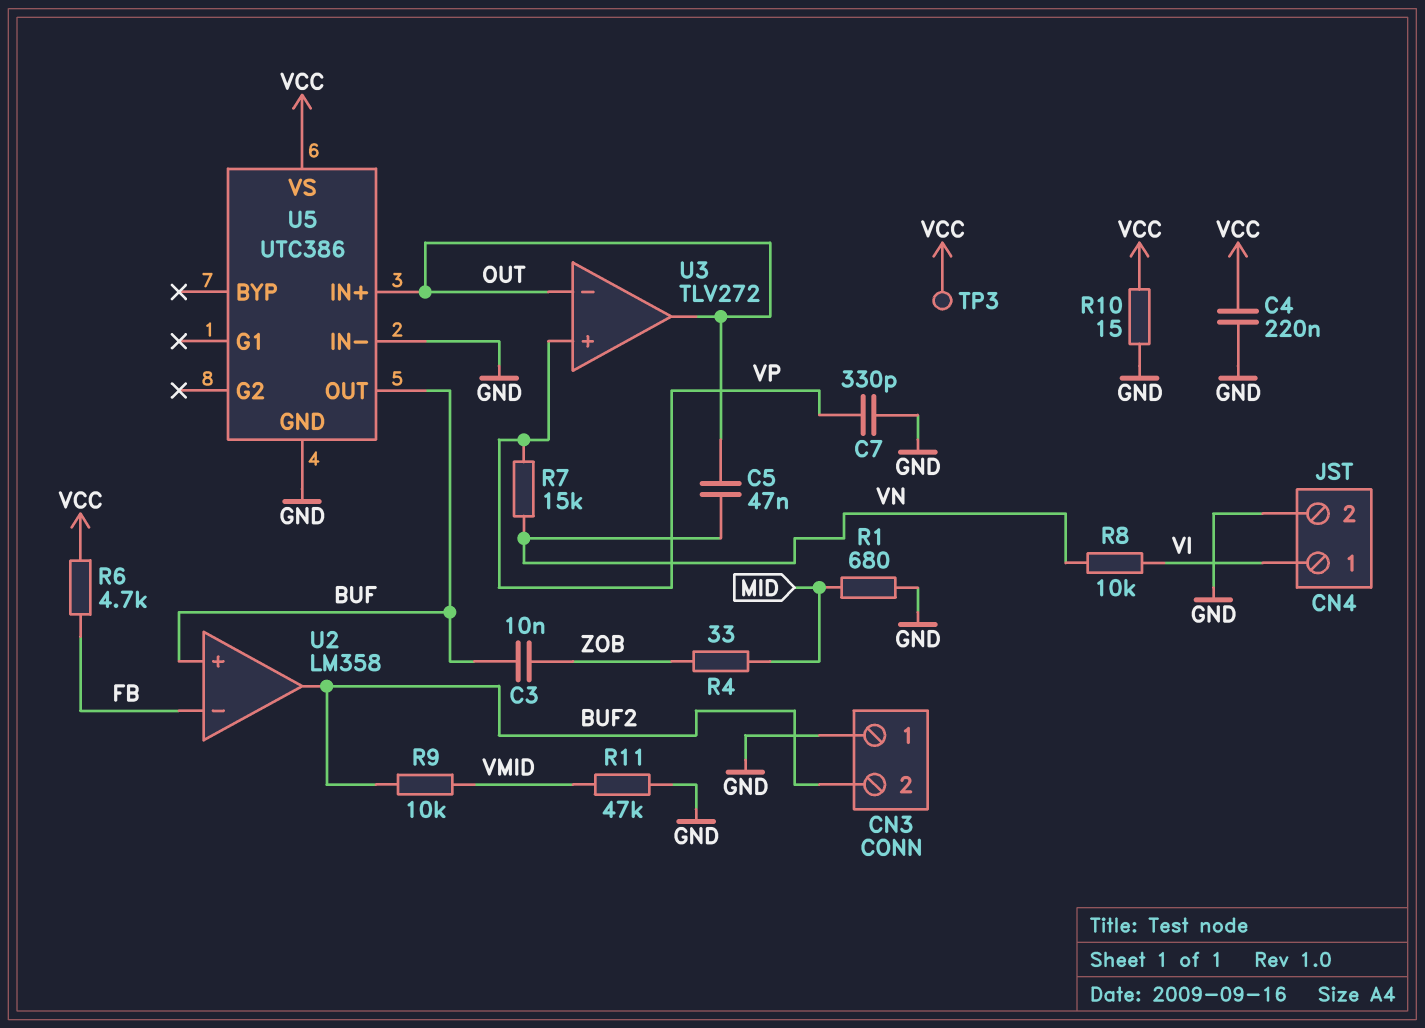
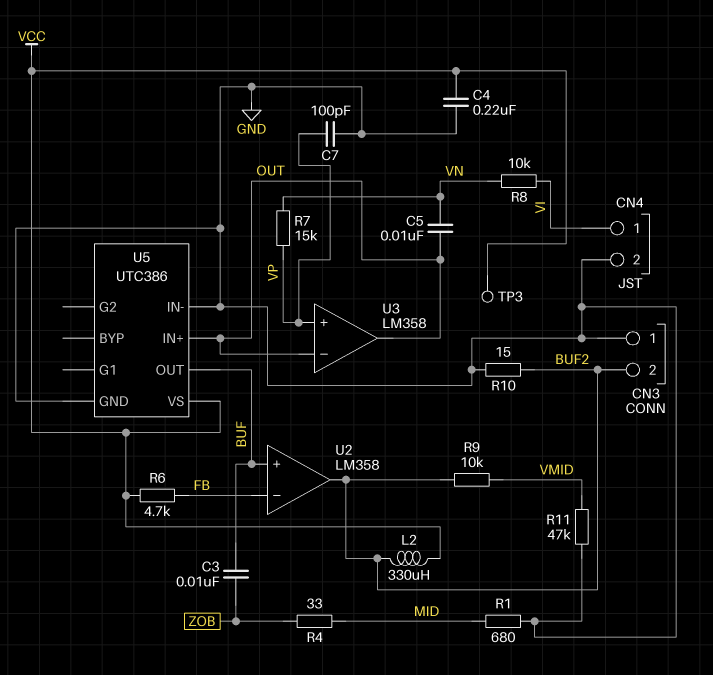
C5: 47nF (OUT, VN) -> 10nF (OUT, VN)
C7: 330pF (GND, VP) -> 100pF (GND, VP)
L2: none -> 330uH (BUF2, VCC)
R10: 15 (GND, VCC) -> 15 (BUF2, GND)
U3: TLV272 -> LM358

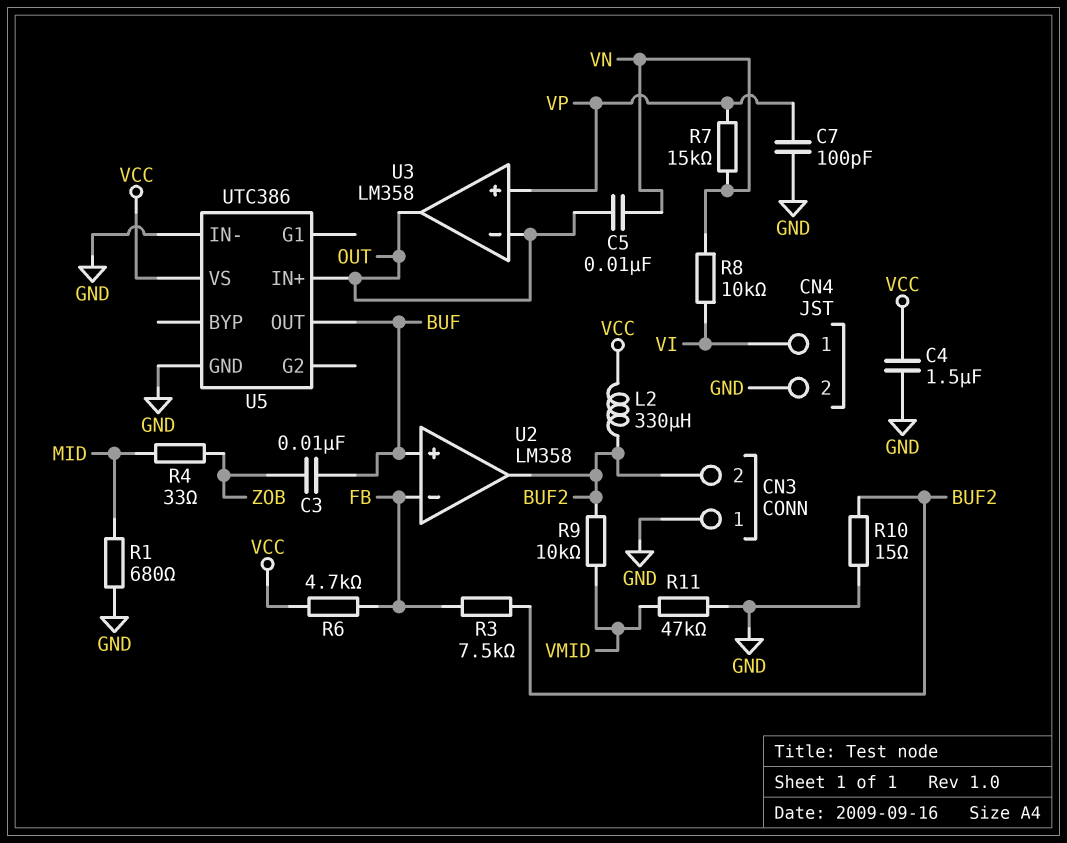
C4: 220nF (GND, VCC) -> 1.5uF (GND, VCC)
R3: none -> 7.5k (BUF2, FB)
TP3: test point (VCC) -> none

